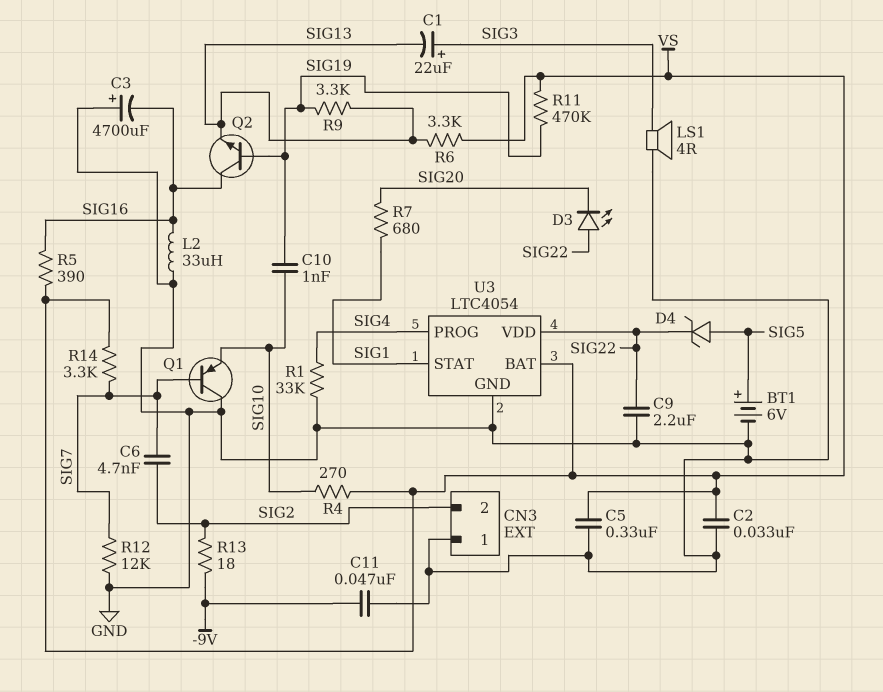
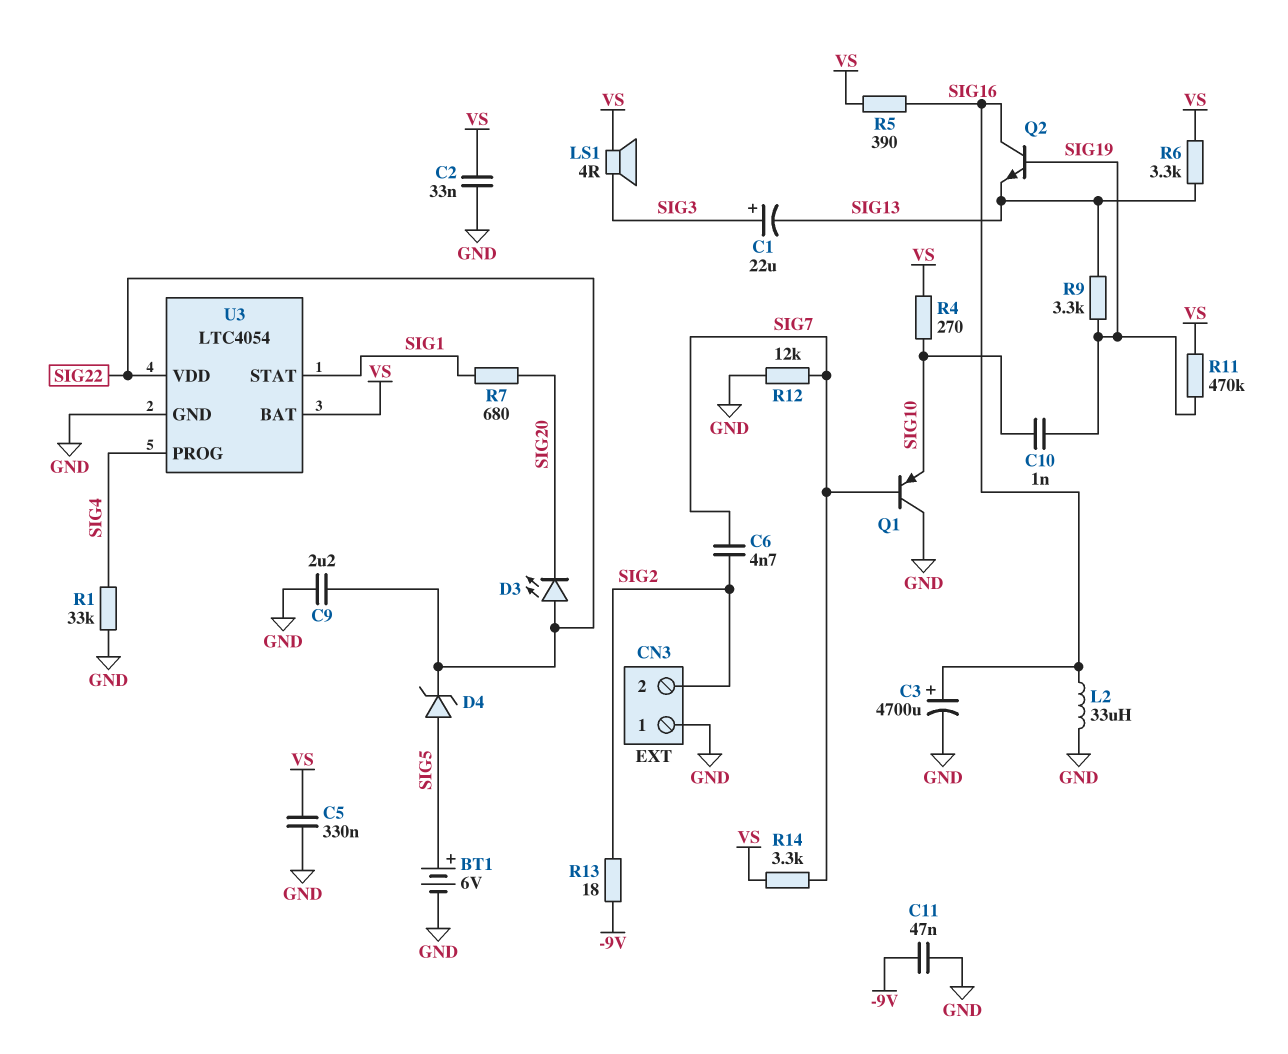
C3: 4700uF (plus GND, minus SIG16) -> 4700uF (plus SIG16, minus GND)
LS1: speaker 4R (GND, SIG3) -> speaker 4R (SIG3, VS)

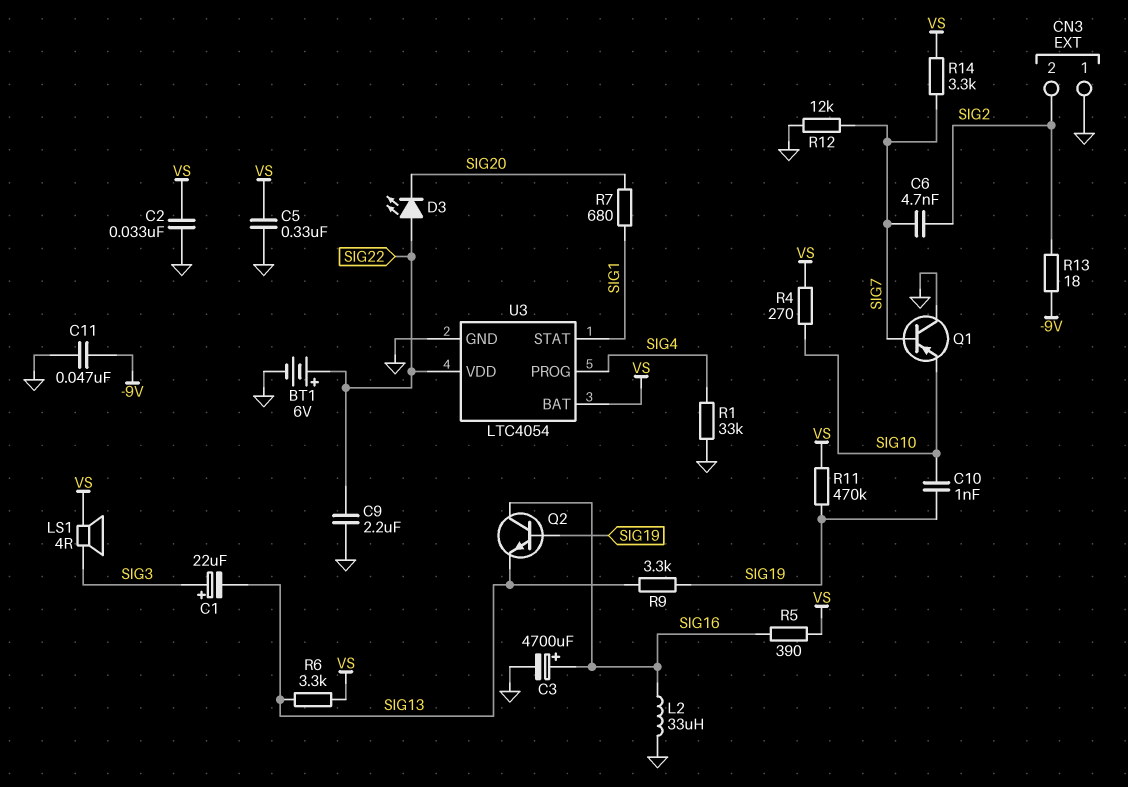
BT1: 6V (plus SIG5, minus GND) -> 6V (plus SIG22, minus GND)
D4: zener (A SIG5, K SIG22) -> none

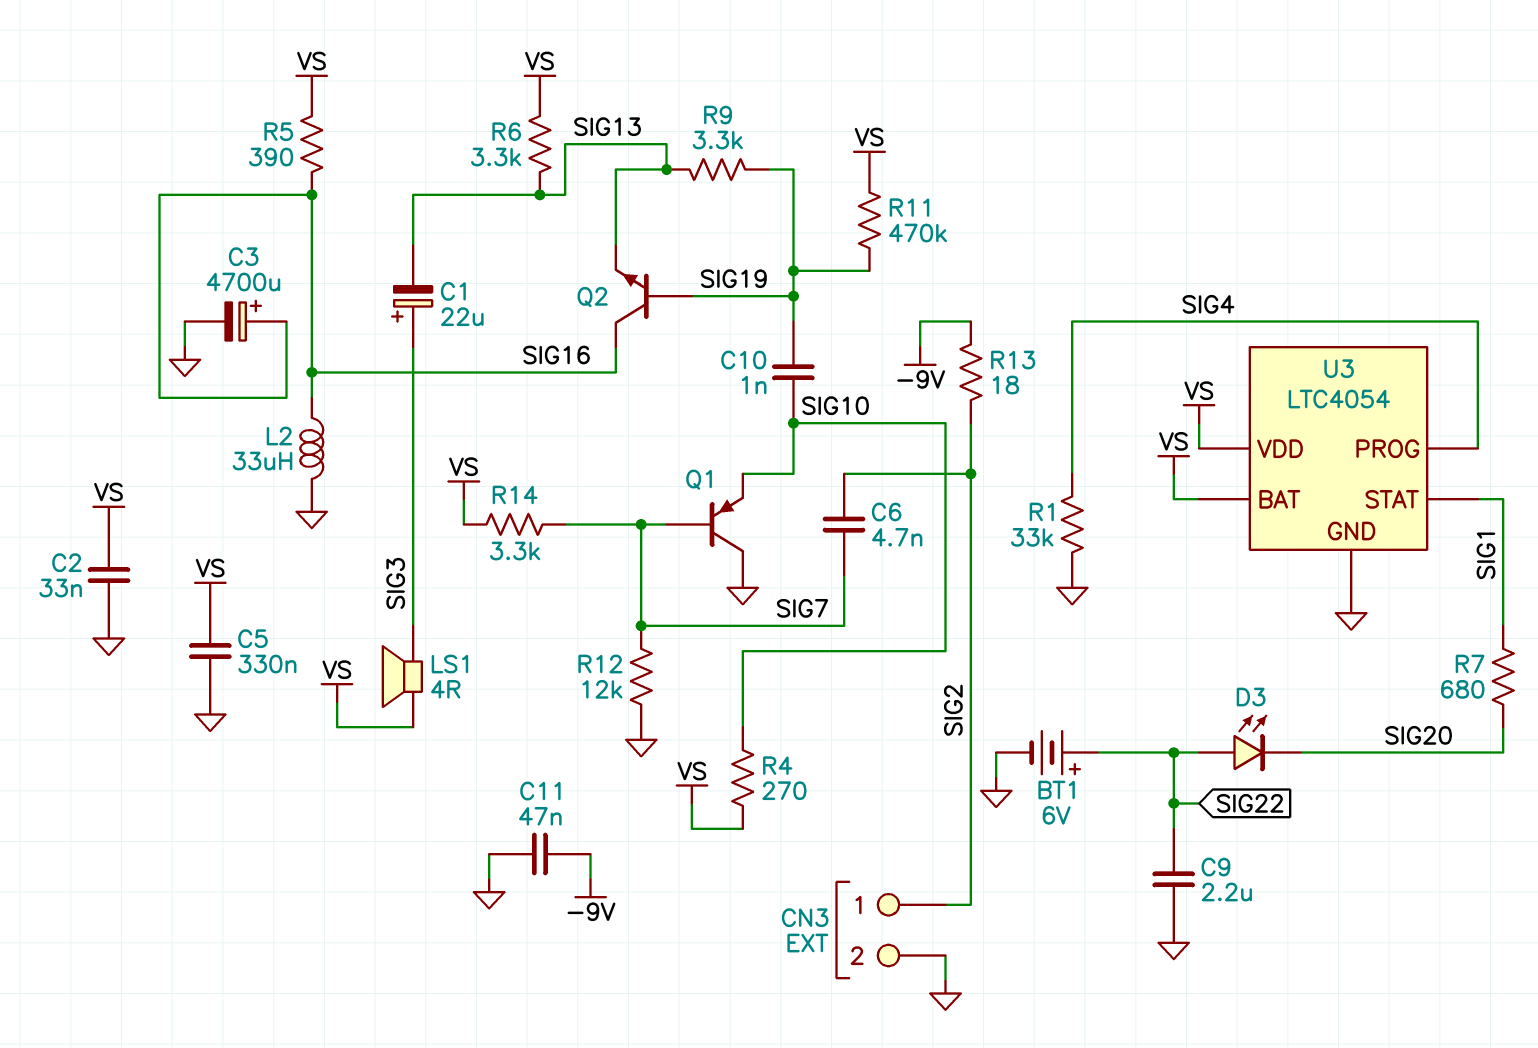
CN3 pin 1: GND -> SIG2
CN3 pin 2: SIG2 -> GND
U3 pin VDD: SIG22 -> VS

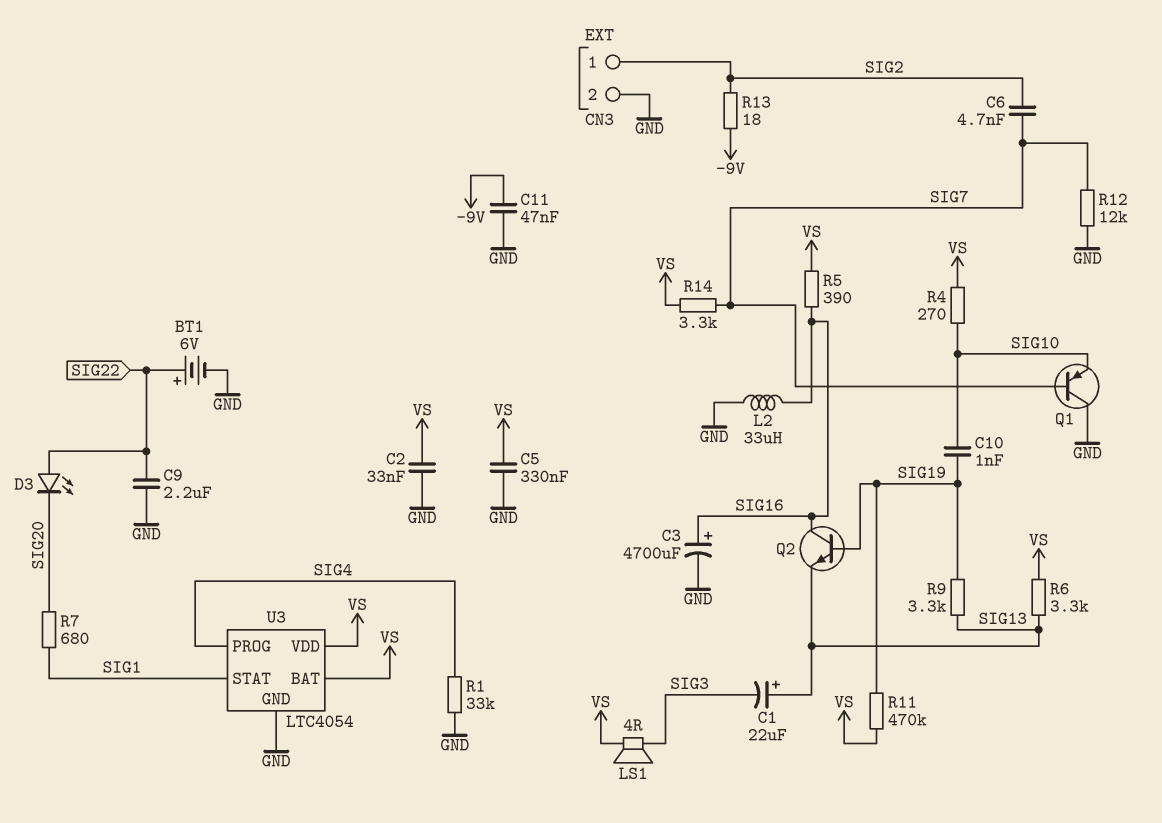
C1: 22uF (plus SIG3, minus SIG13) -> 22uF (plus SIG13, minus SIG3)

